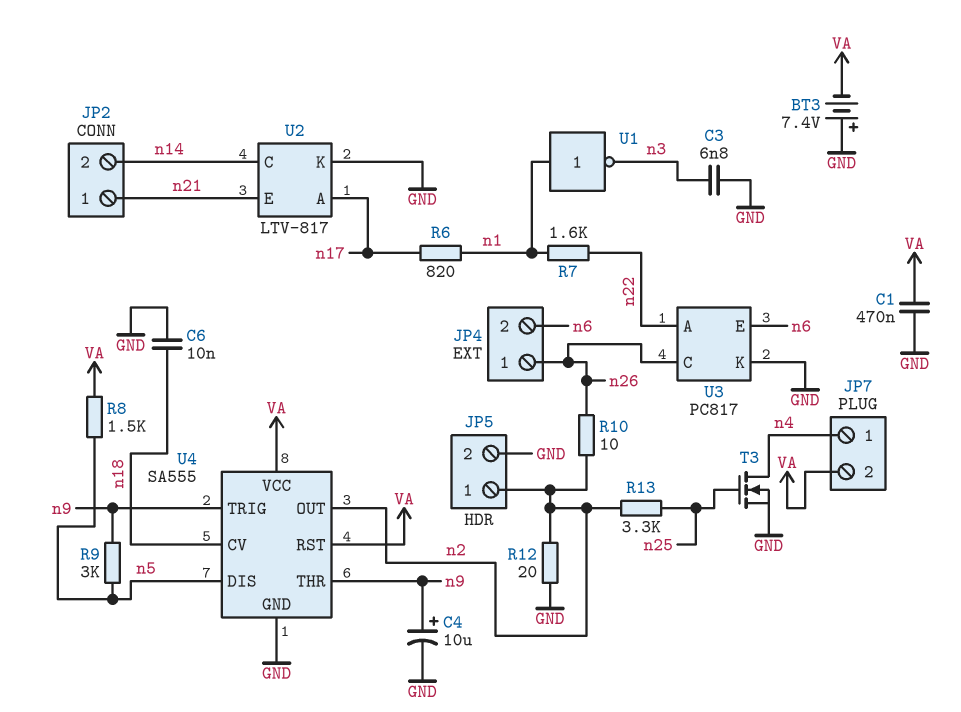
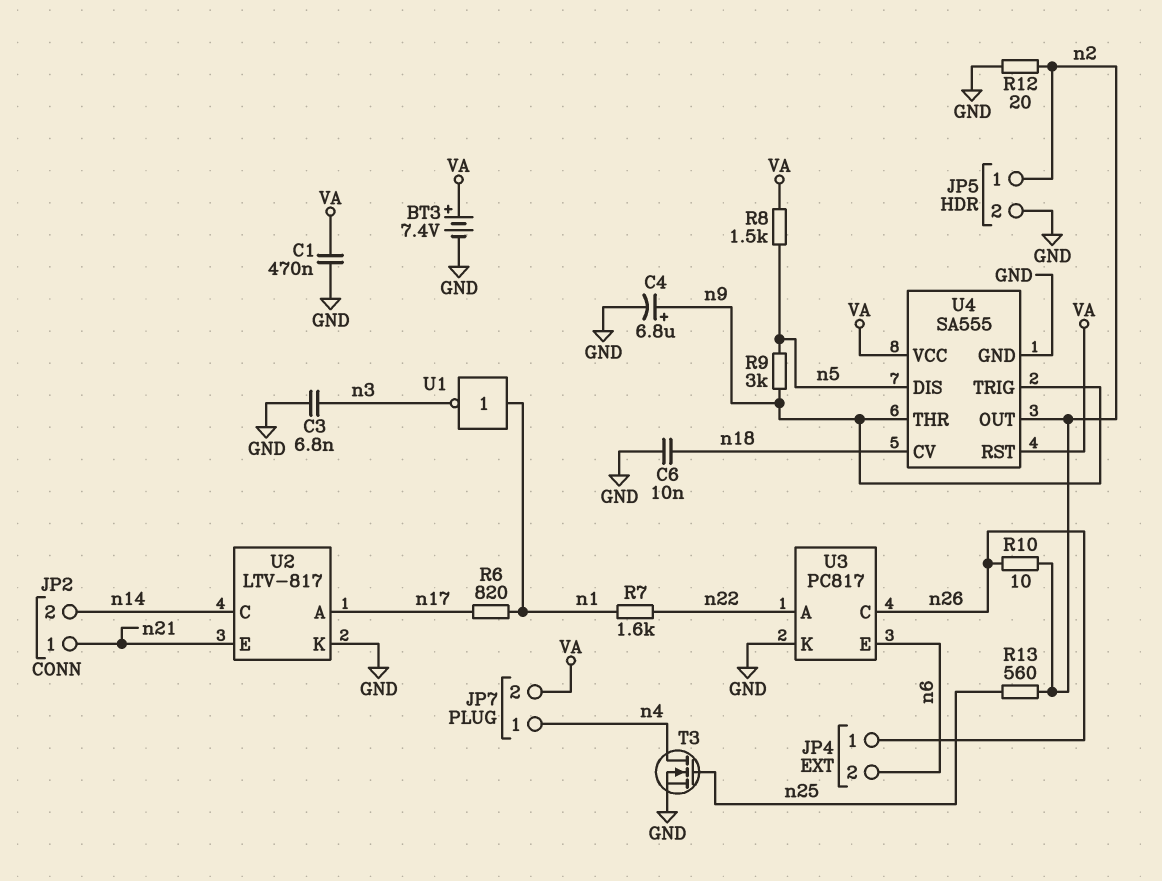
BT3: 7.4V (plus GND, minus VA) -> 7.4V (plus VA, minus GND)
C4: 10uF (plus n9, minus GND) -> 6.8uF (plus n9, minus GND)
R13: 3.3k (n2, n25) -> 560 (n2, n25)

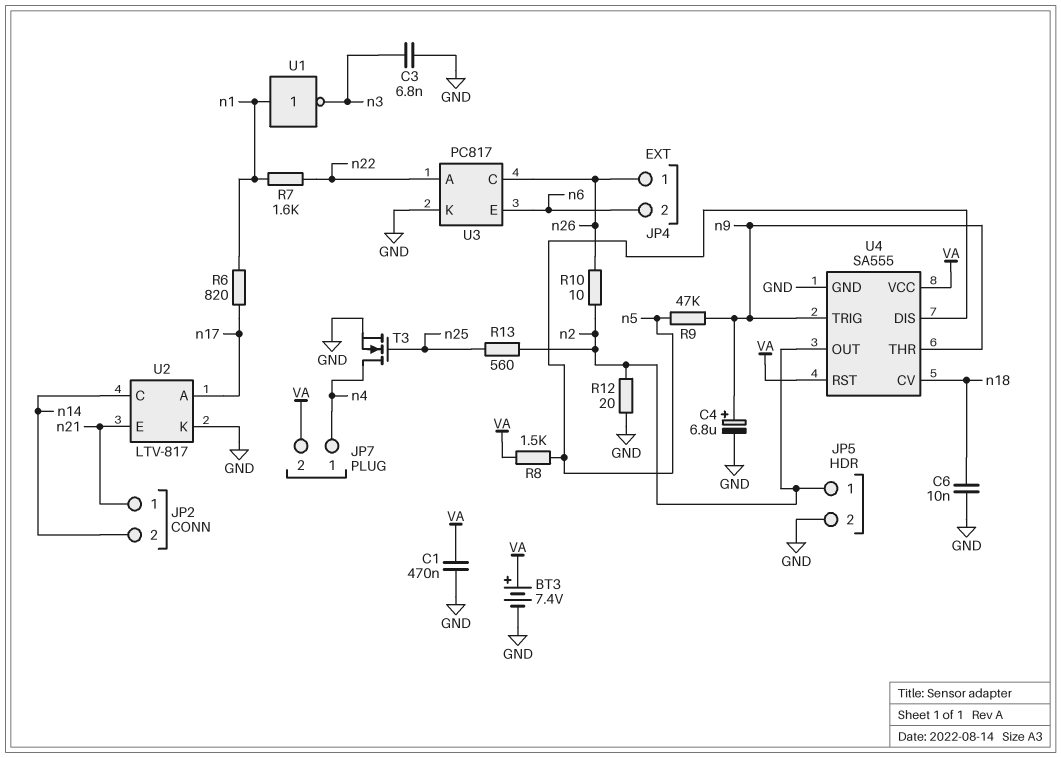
R9: 3k (n5, n9) -> 47k (n5, n9)

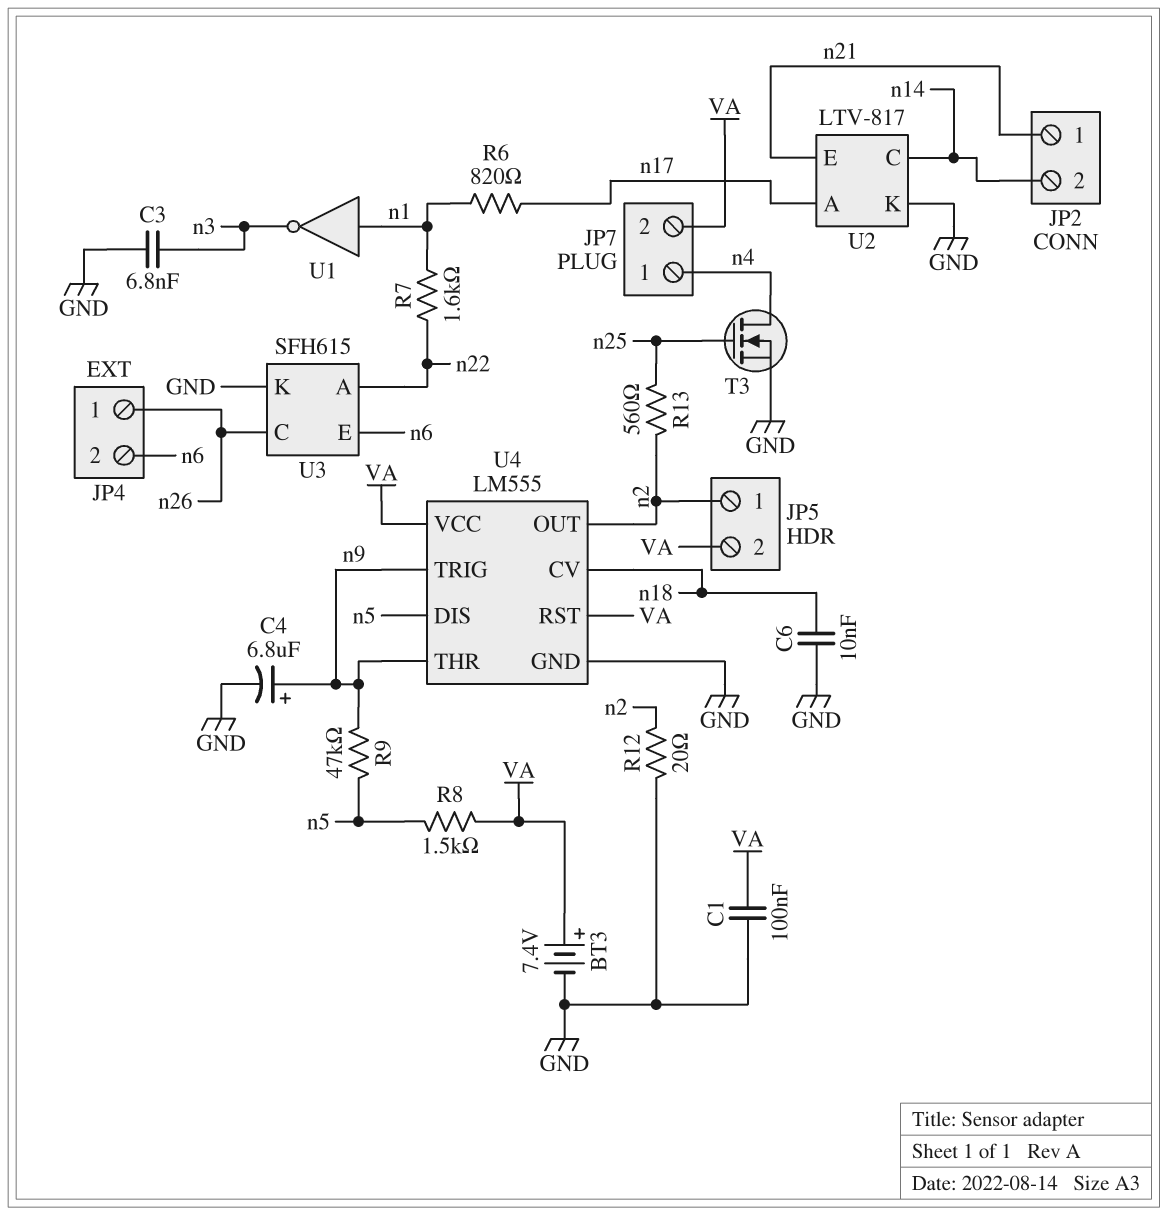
C1: 470nF (GND, VA) -> 100nF (GND, VA)
JP5 pin 2: GND -> VA
R10: 10 (n2, n26) -> none
U3: PC817 -> SFH615
U4: SA555 -> LM555

